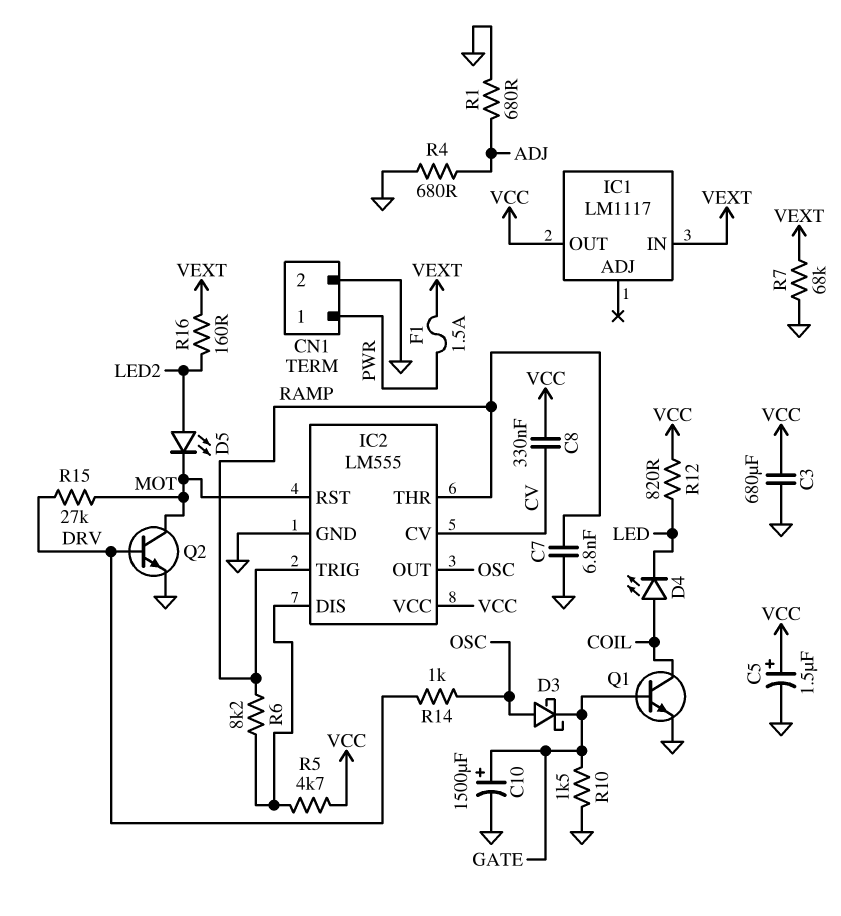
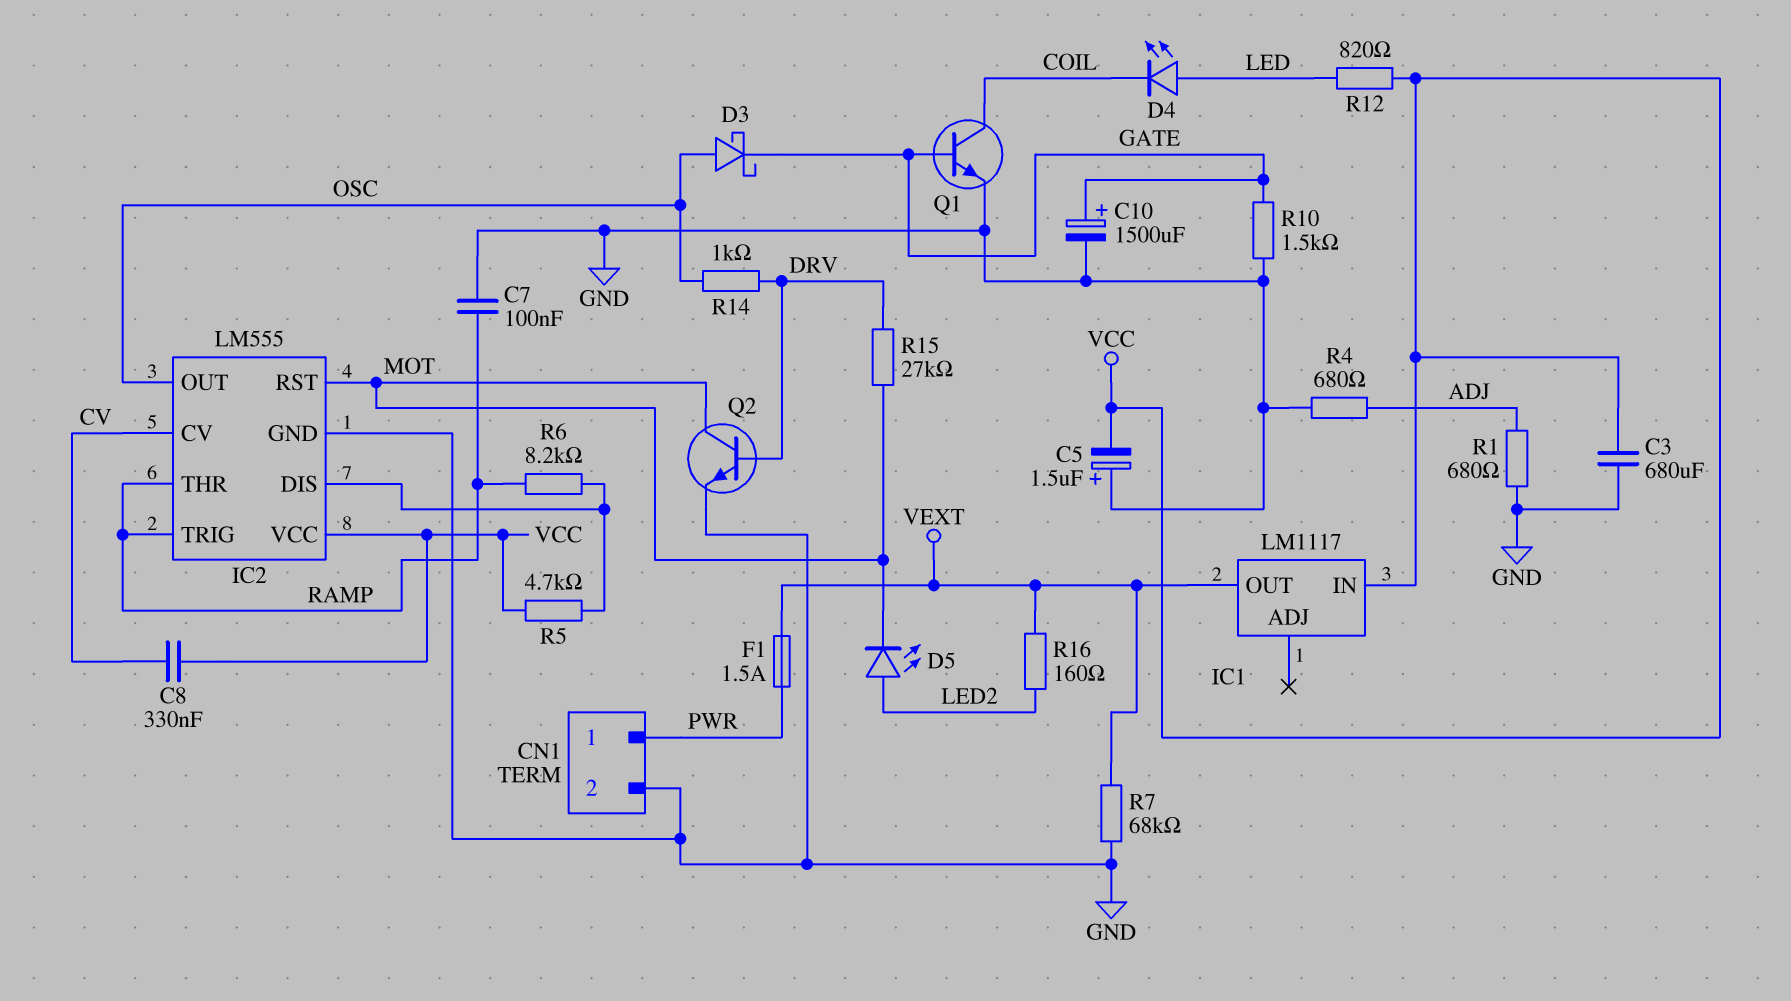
C5: 1.5uF (plus VCC, minus GND) -> 1.5uF (plus GND, minus VCC)
C7: 6.8nF (GND, RAMP) -> 100nF (GND, RAMP)
D4: LED (A COIL, K LED) -> LED (A LED, K COIL)
IC1 pin IN: VEXT -> VCC
IC1 pin OUT: VCC -> VEXT

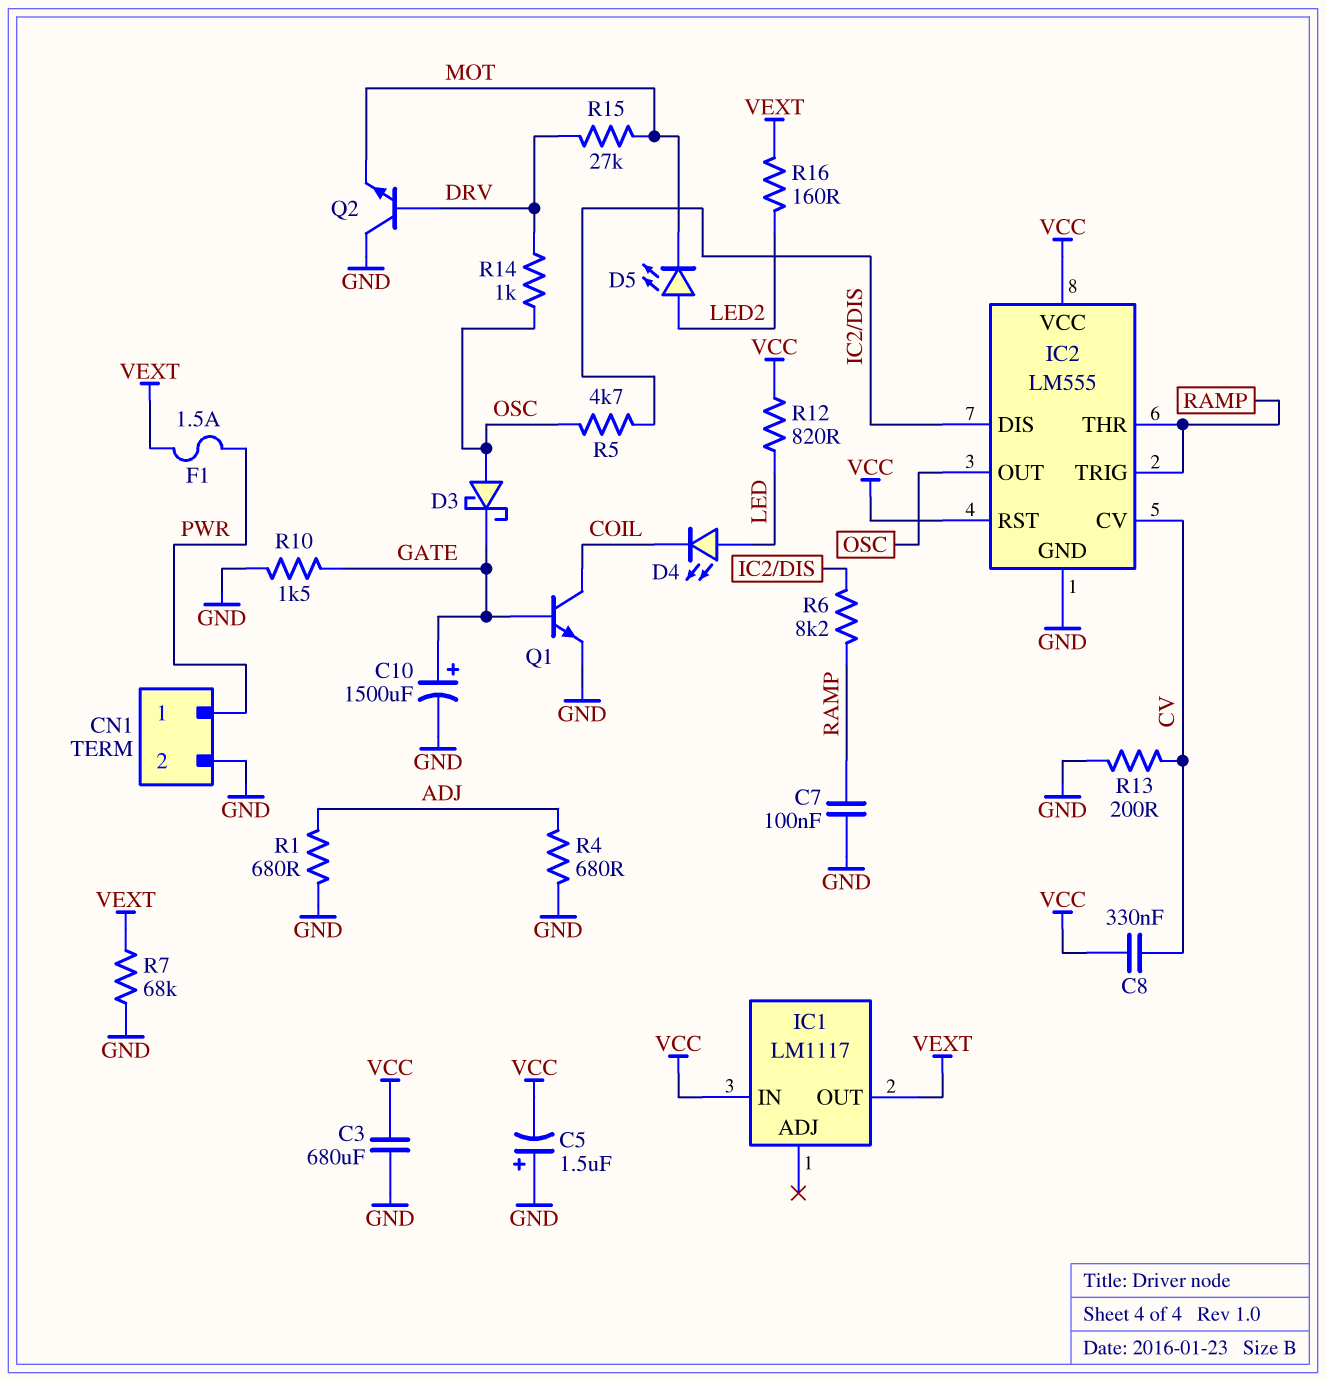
IC2 pin RST: MOT -> VCC
Q2: NPN (B DRV, C MOT, E GND) -> NPN (B DRV, C GND, E MOT)
R5: 4.7k (IC2/DIS, VCC) -> 4.7k (IC2/DIS, OSC)
R13: none -> 200 (CV, GND)

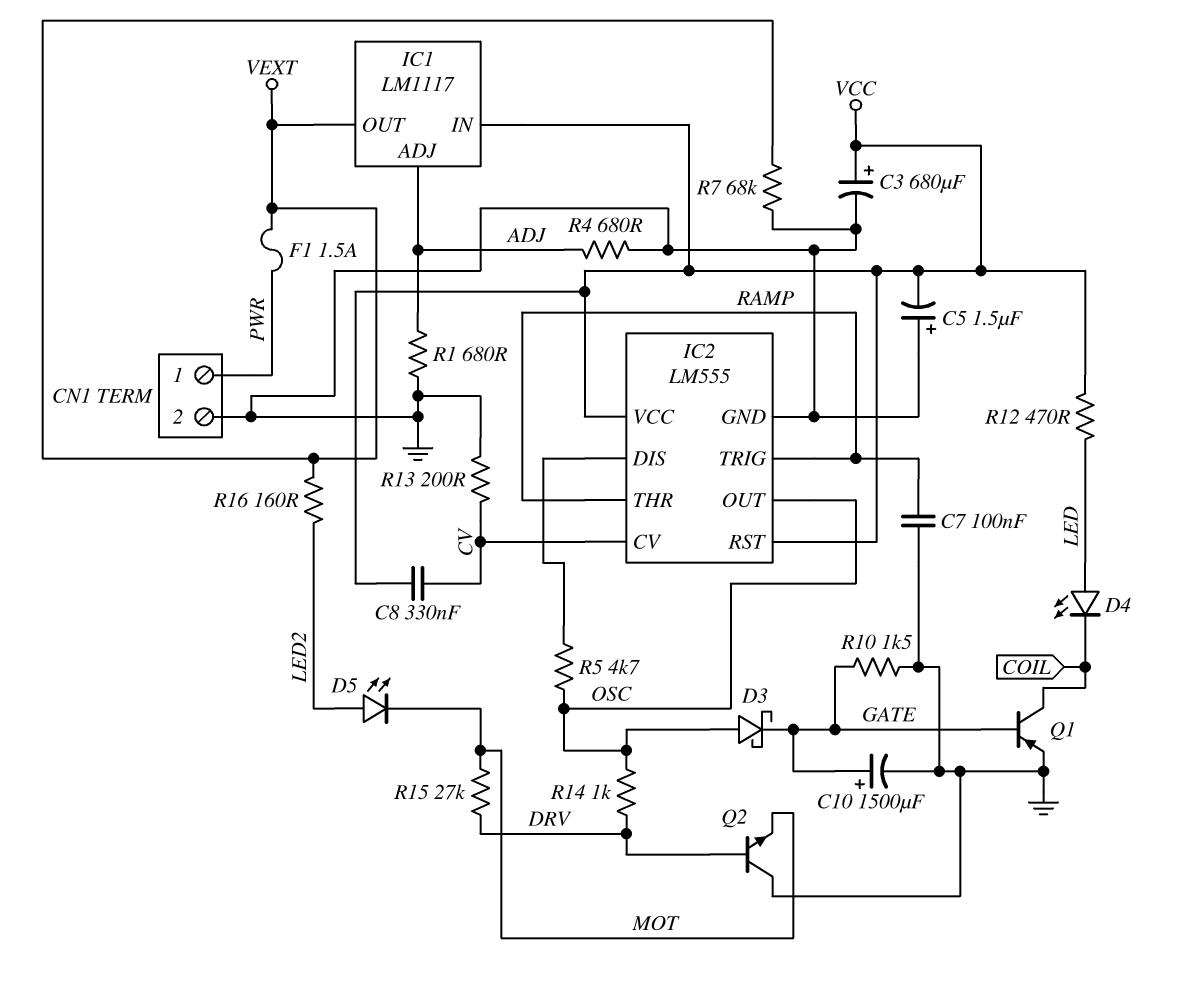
C3: 680uF (GND, VCC) -> 680uF (plus VCC, minus GND)
IC1 pin ADJ: none -> ADJ
Q1: NPN (B GATE, C COIL, E GND) -> PNP (B GATE, C COIL, E GND)
R6: 8.2k (IC2/DIS, RAMP) -> none
R12: 820 (LED, VCC) -> 470 (LED, VCC)

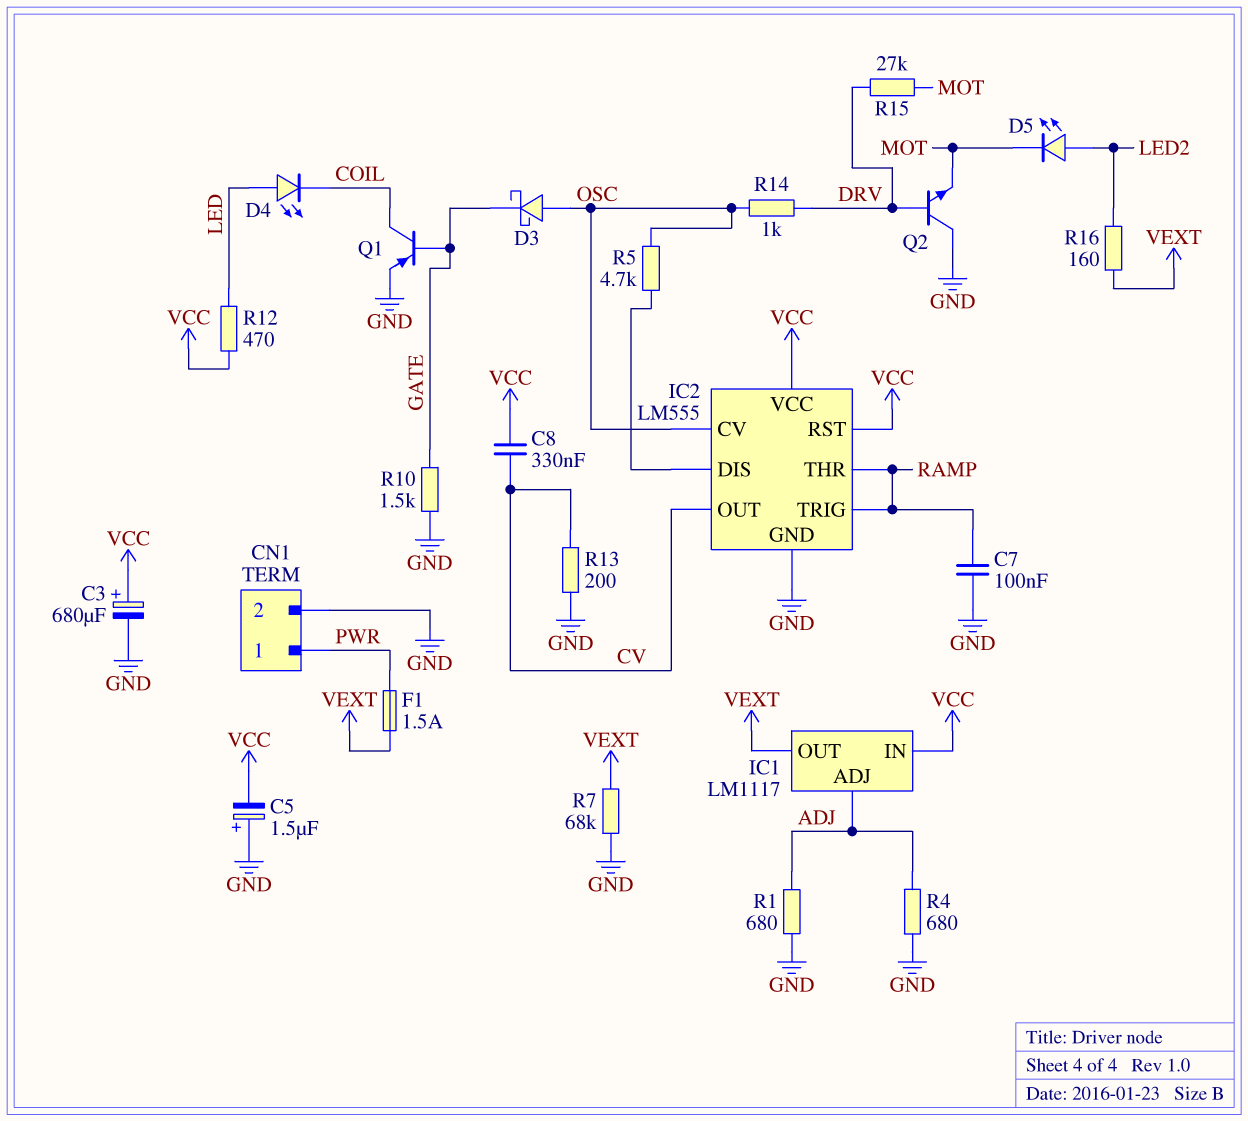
C10: 1500uF (plus GATE, minus GND) -> none
IC2 pin CV: CV -> OSC
IC2 pin OUT: OSC -> CV

